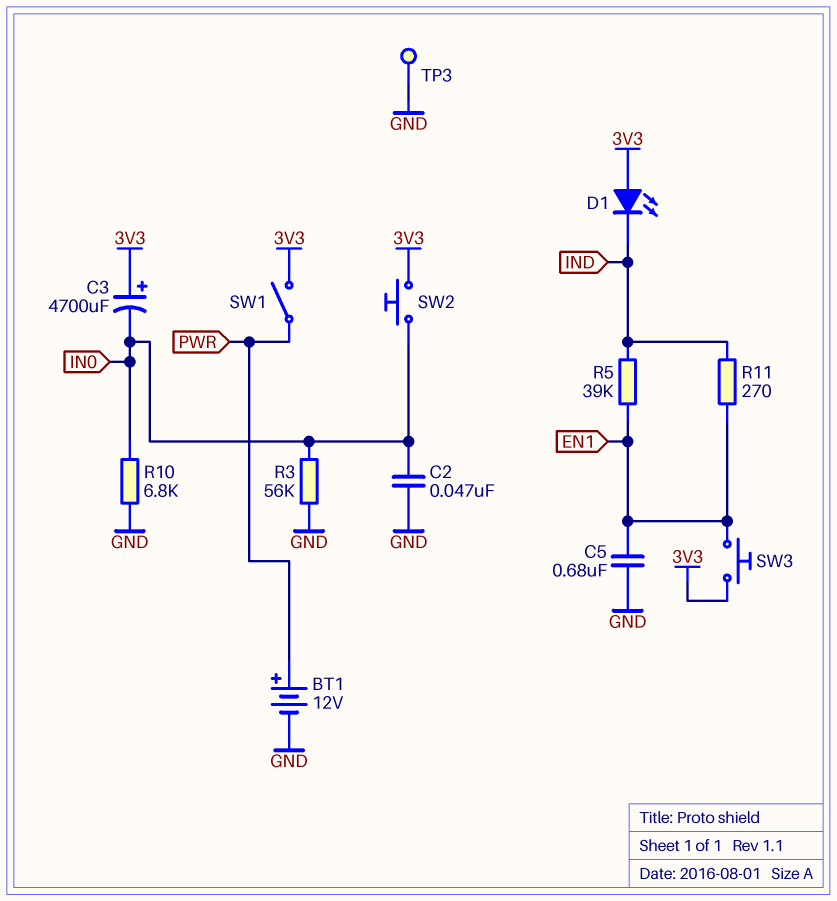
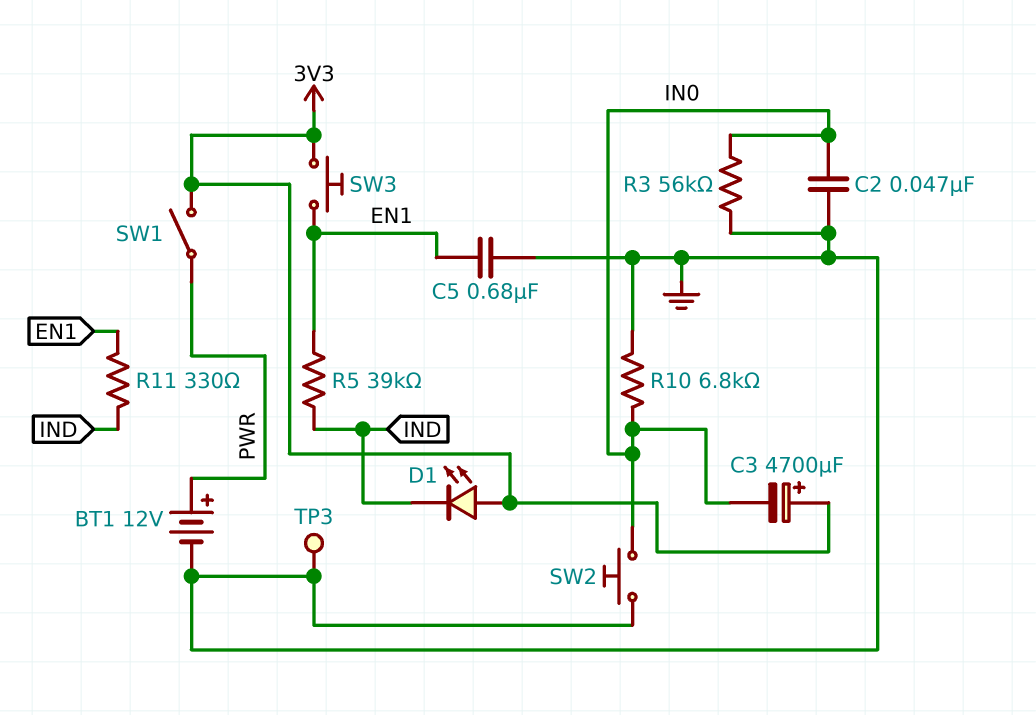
R11: 270 (EN1, IND) -> 330 (EN1, IND)
SW2: button (3V3, IN0) -> button (GND, IN0)

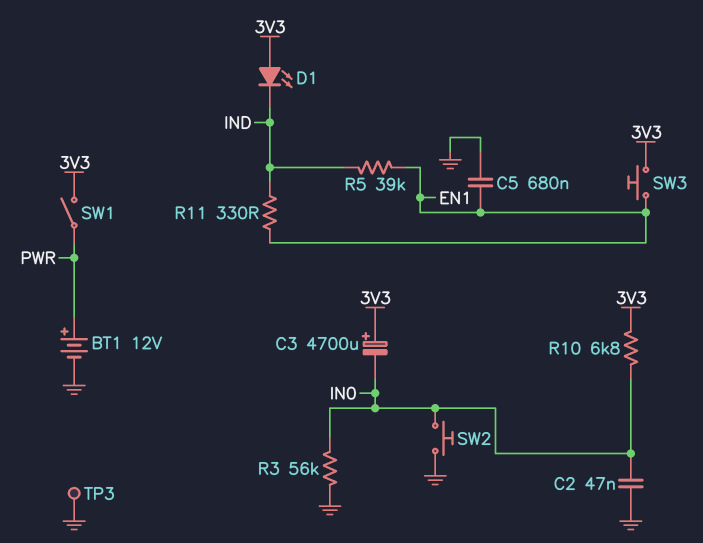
R10: 6.8k (GND, IN0) -> 6.8k (3V3, IN0)

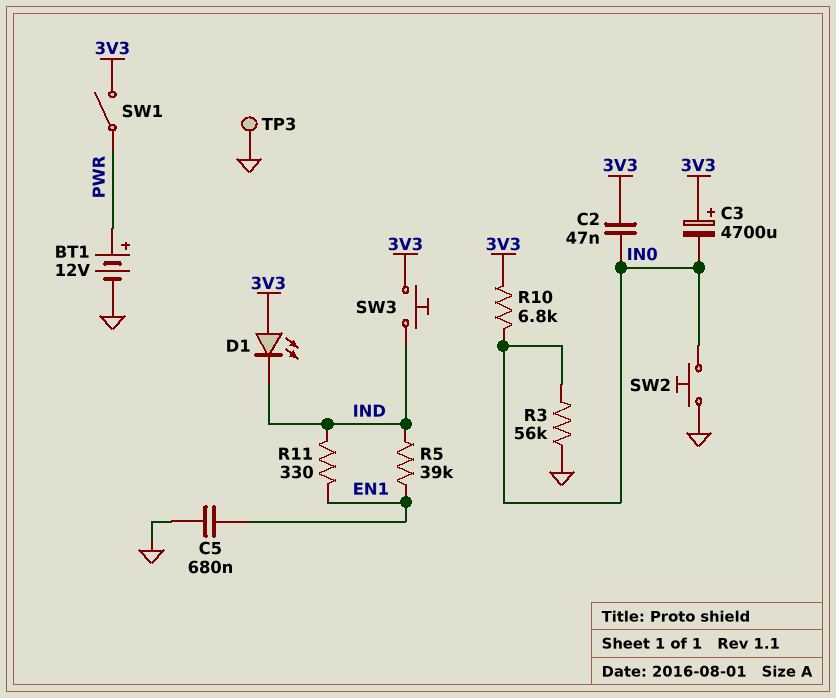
C2: 47nF (GND, IN0) -> 47nF (3V3, IN0)
SW3: button (3V3, EN1) -> button (3V3, IND)

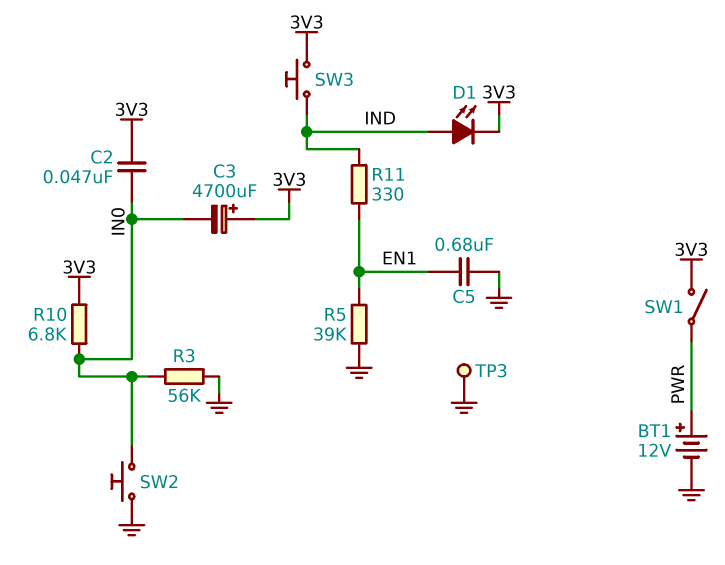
D1: LED (A 3V3, K IND) -> LED (A IND, K 3V3)
R5: 39k (EN1, IND) -> 39k (EN1, GND)

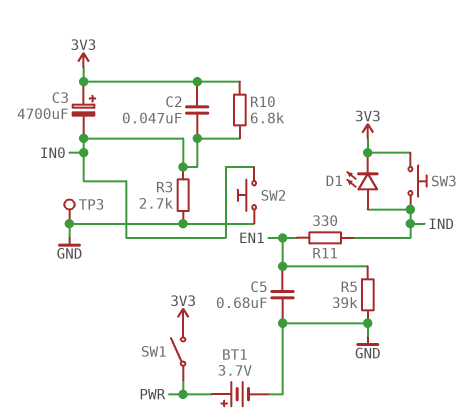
BT1: 12V (plus PWR, minus GND) -> 3.7V (plus PWR, minus GND)
R3: 56k (GND, IN0) -> 2.7k (GND, IN0)

